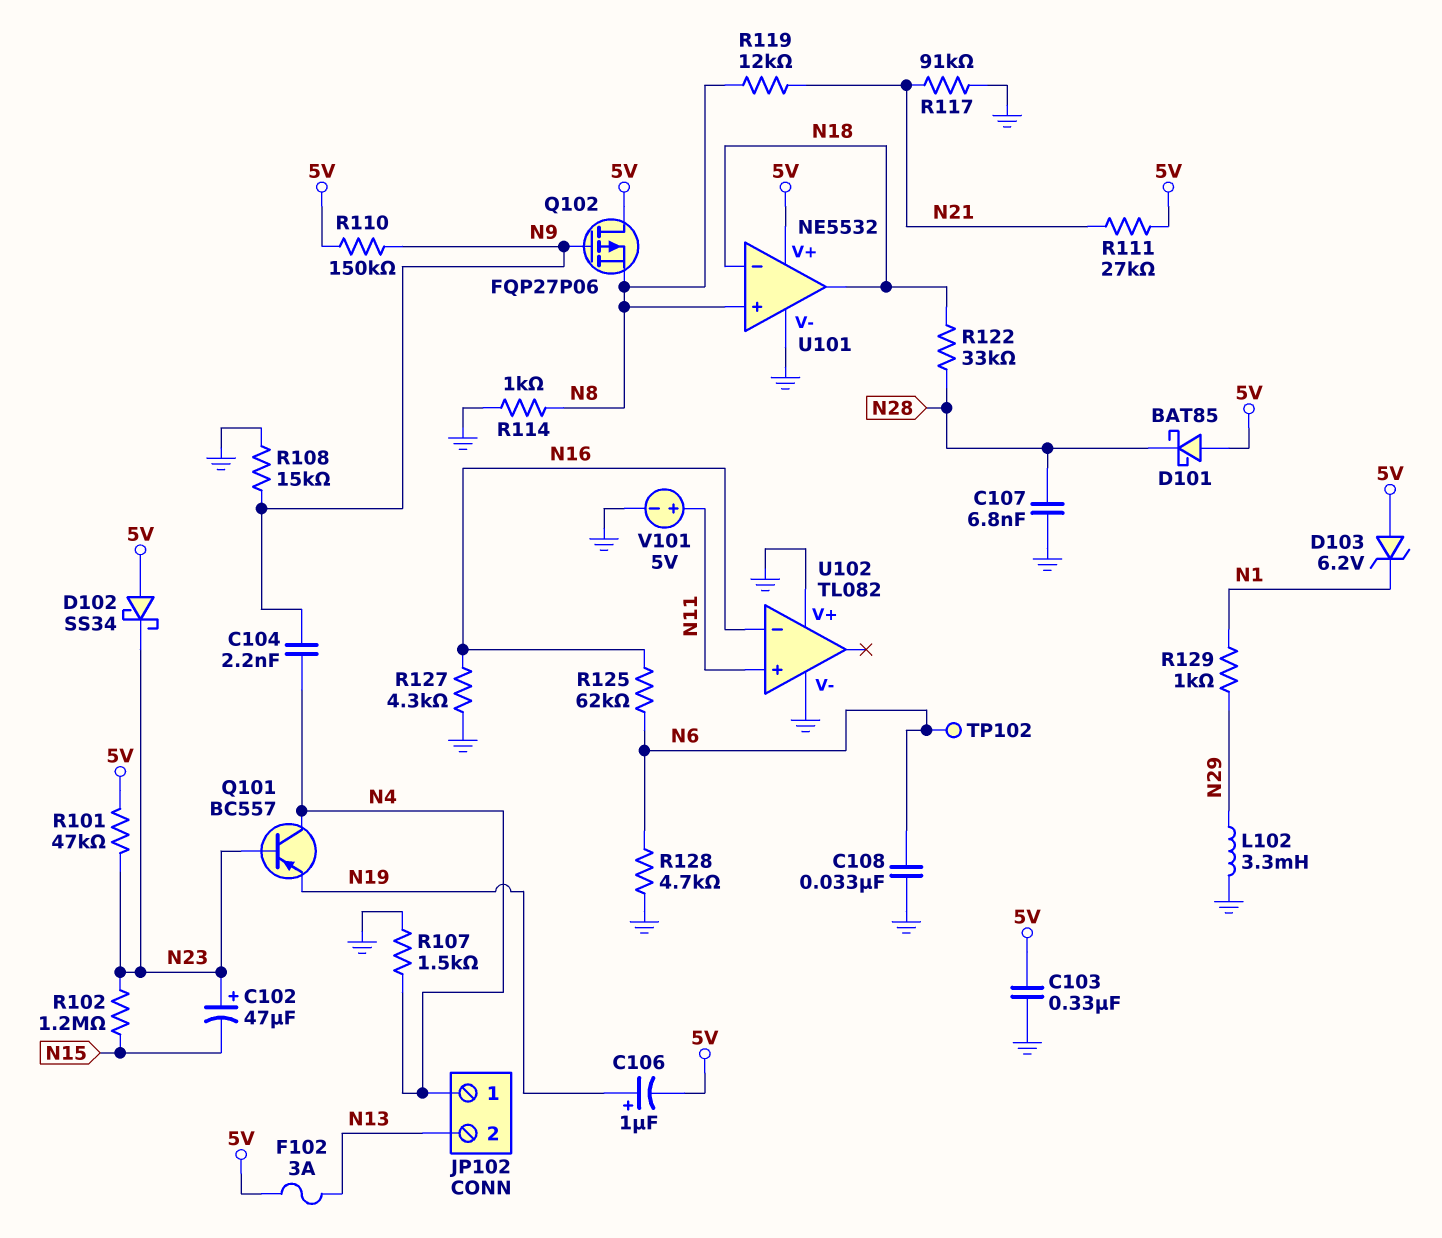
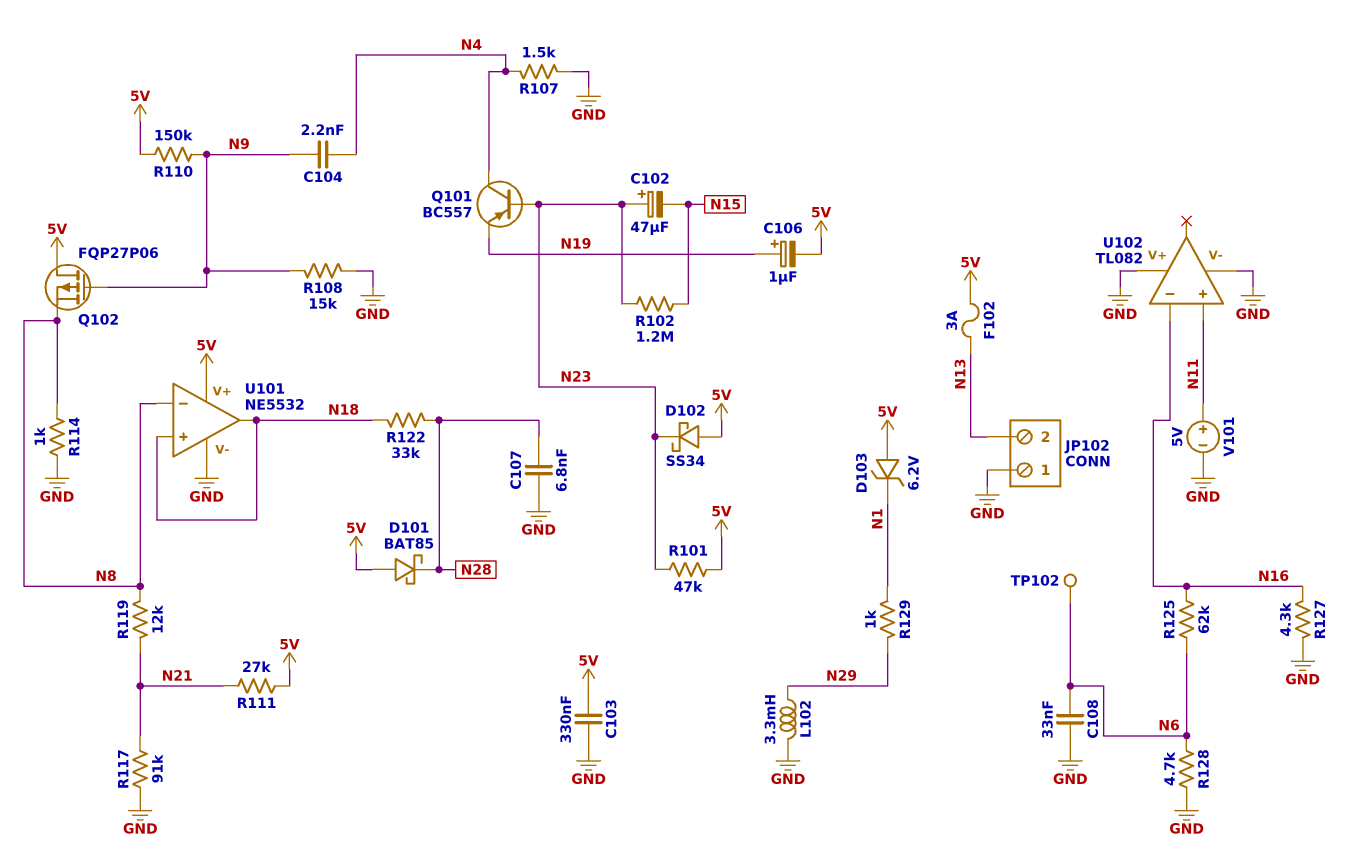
JP102 pin 1: N4 -> GND
U101 pin in+: N8 -> N18
U101 pin in-: N18 -> N8

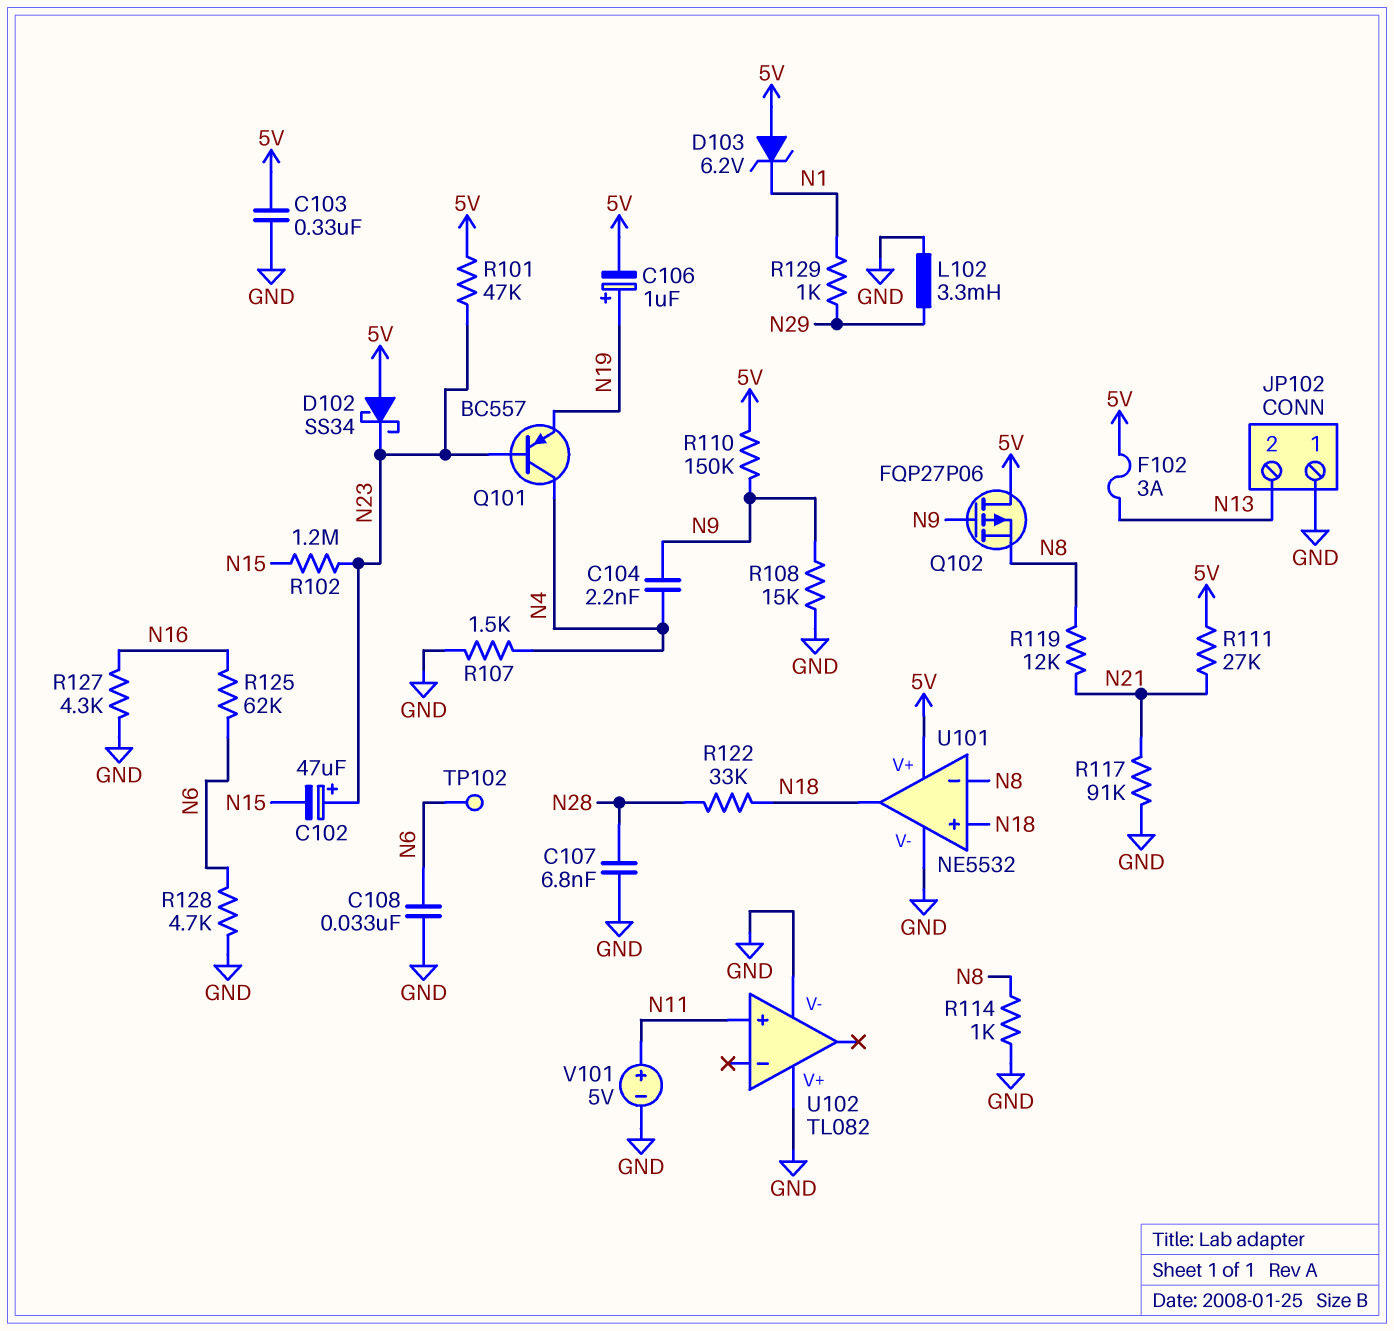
D101: schottky BAT85 (A 5V, K N28) -> none
U102 pin in-: N16 -> none

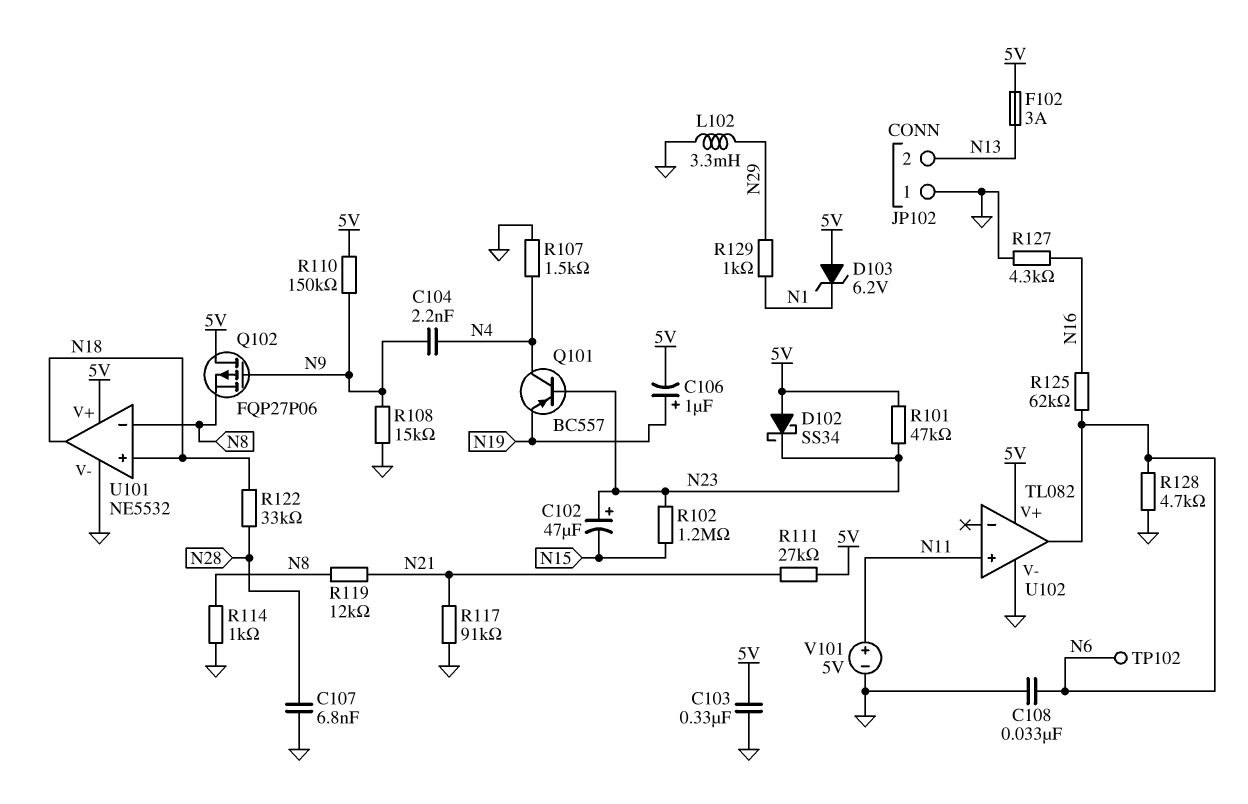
U102 pin V+: GND -> 5V
U102 pin out: none -> N6

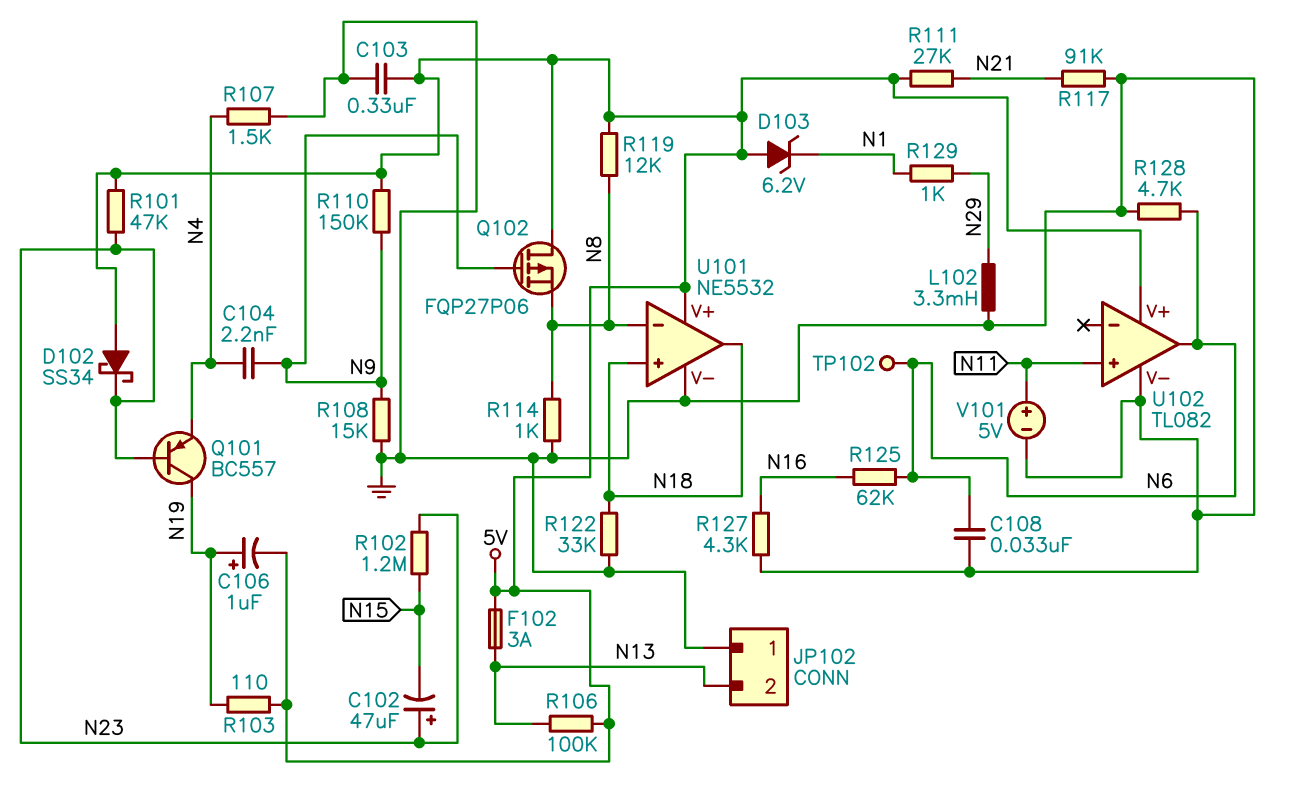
C107: 6.8nF (GND, N28) -> none
Q101: PNP BC557 (B N23, C N4, E N19) -> PNP BC557 (B N23, C N19, E N4)
R103: none -> 110 (5V, N19)
R106: none -> 100k (5V, N13)
R119: 12k (N8, N21) -> 12k (5V, N8)
R122: 33k (N18, N28) -> 33k (GND, N18)

